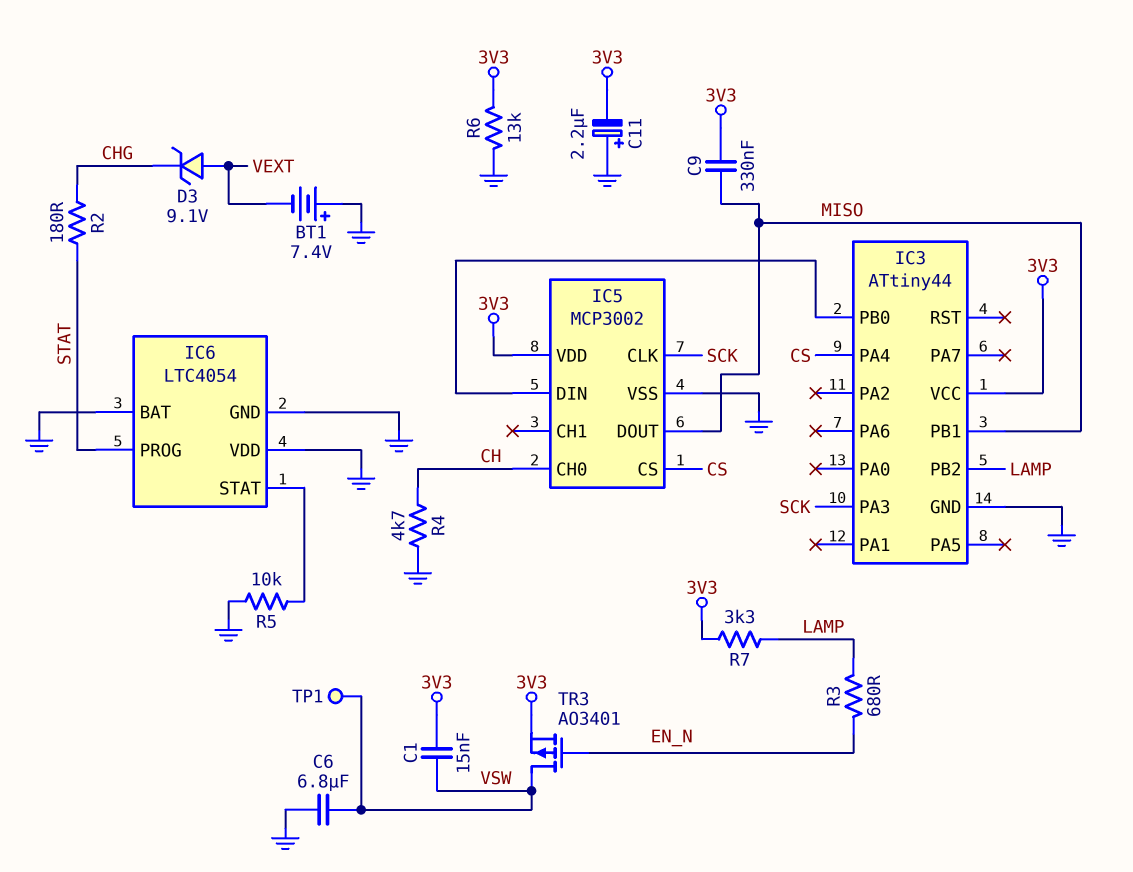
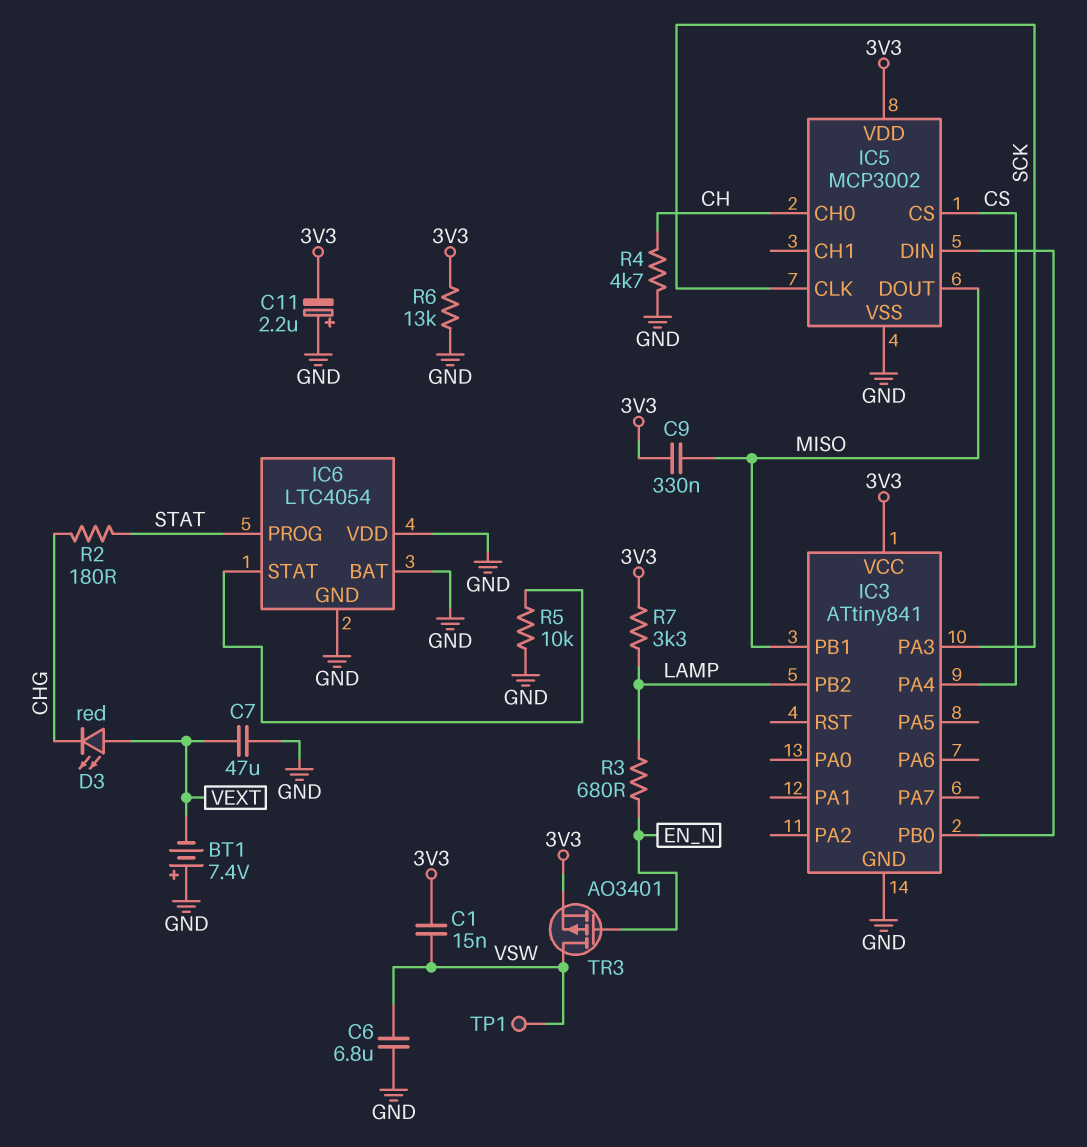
C7: none -> 47uF (GND, VEXT)
D3: zener 9.1V (A VEXT, K CHG) -> LED red (A VEXT, K CHG)
IC3: ATtiny44 -> ATtiny841

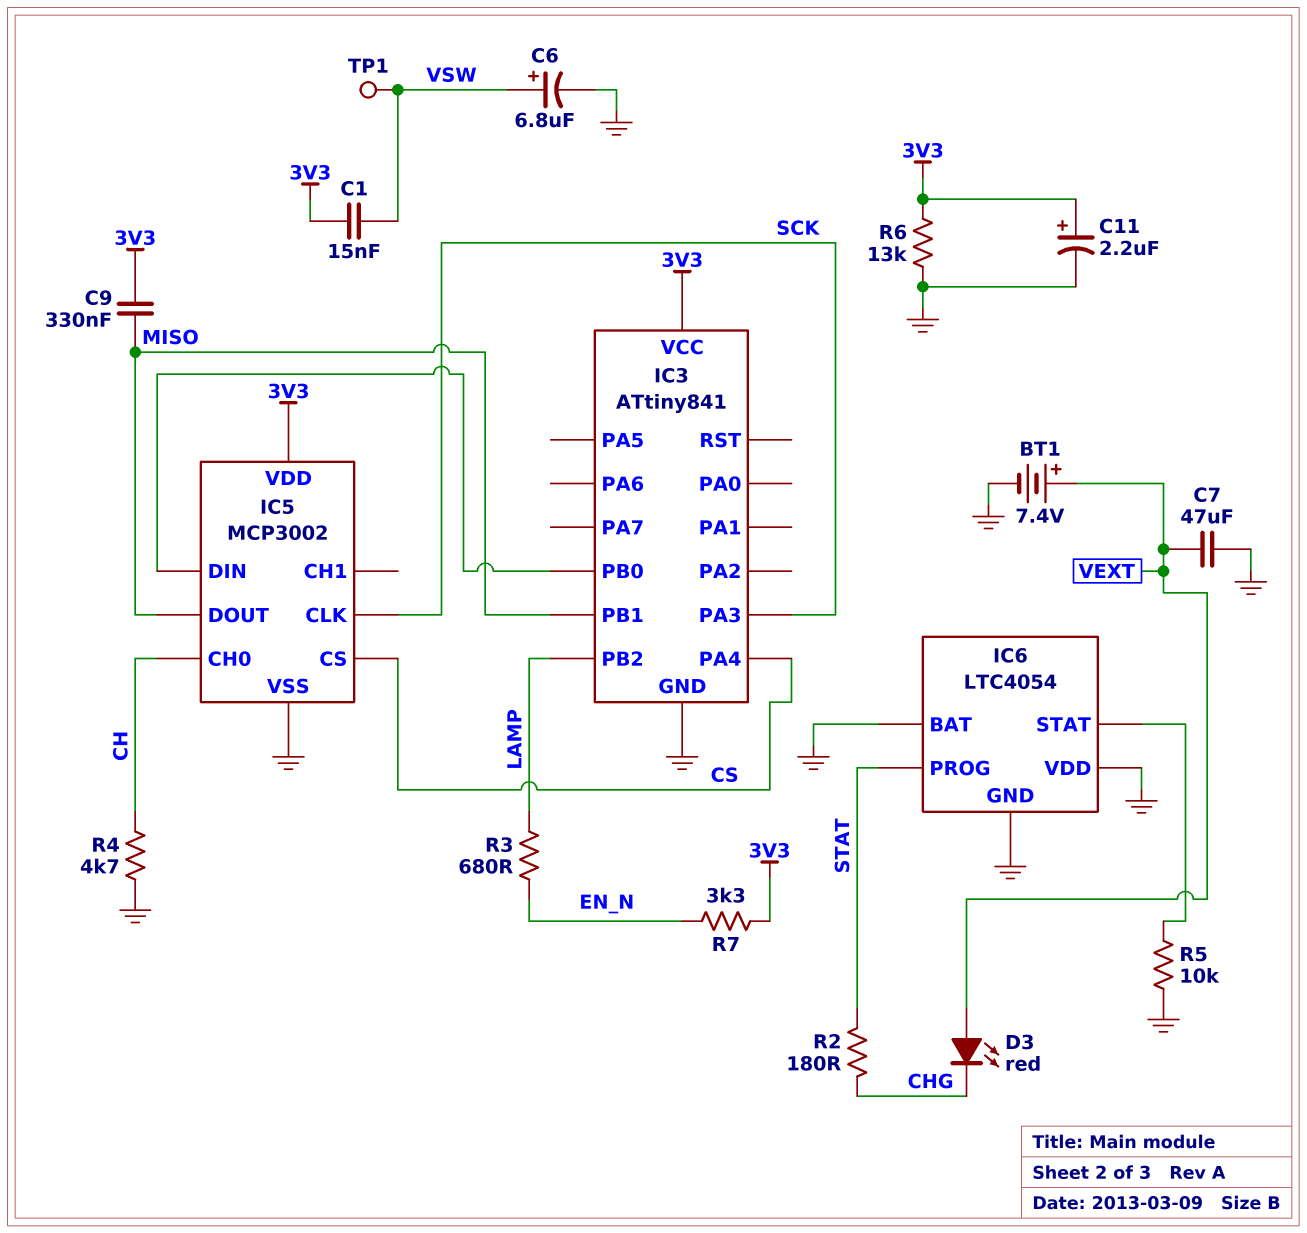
BT1: 7.4V (plus GND, minus VEXT) -> 7.4V (plus VEXT, minus GND)
C6: 6.8uF (GND, VSW) -> 6.8uF (plus VSW, minus GND)
C11: 2.2uF (plus GND, minus 3V3) -> 2.2uF (plus 3V3, minus GND)
R7: 3.3k (3V3, LAMP) -> 3.3k (3V3, EN_N)
TR3: PMOS AO3401 (G EN_N, D VSW, S 3V3) -> none

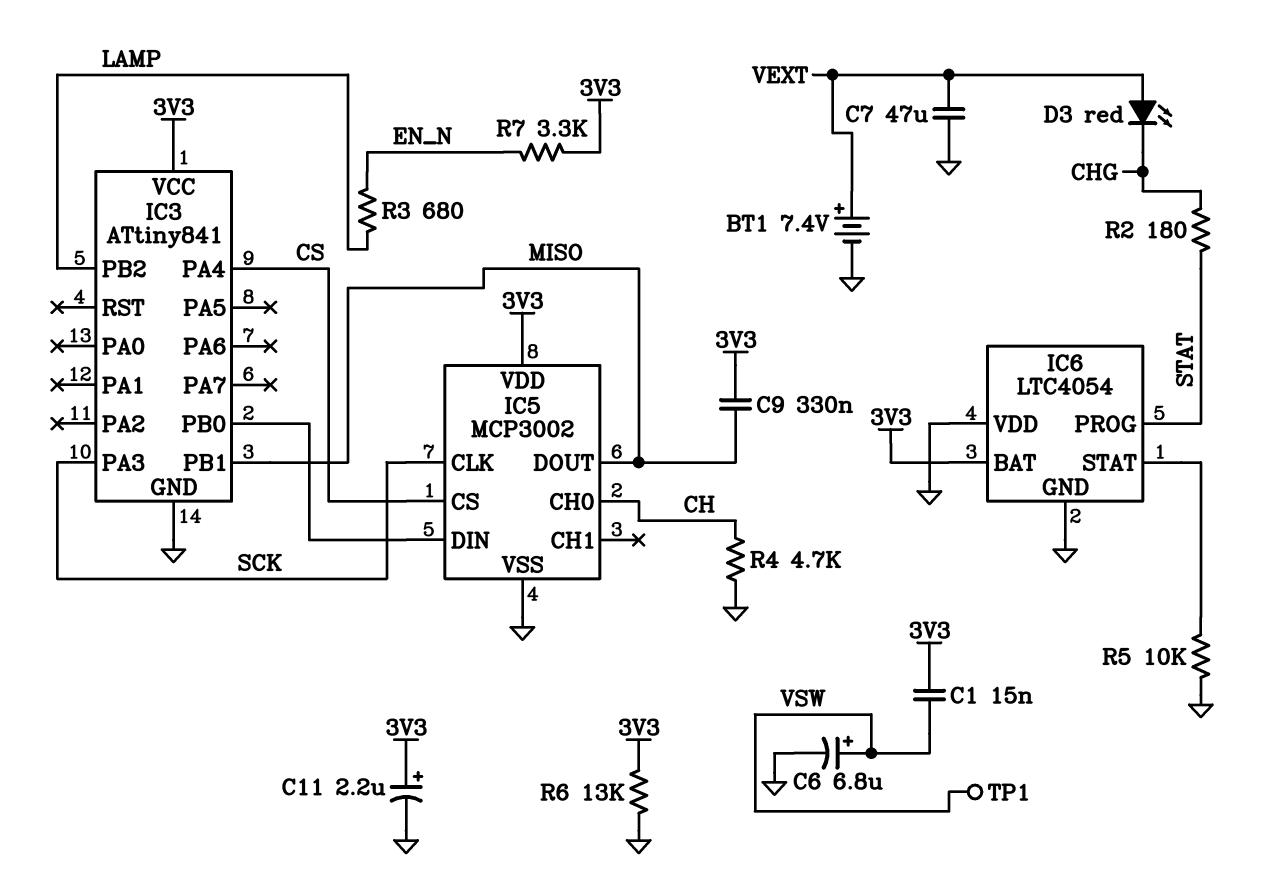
IC6 pin BAT: GND -> 3V3

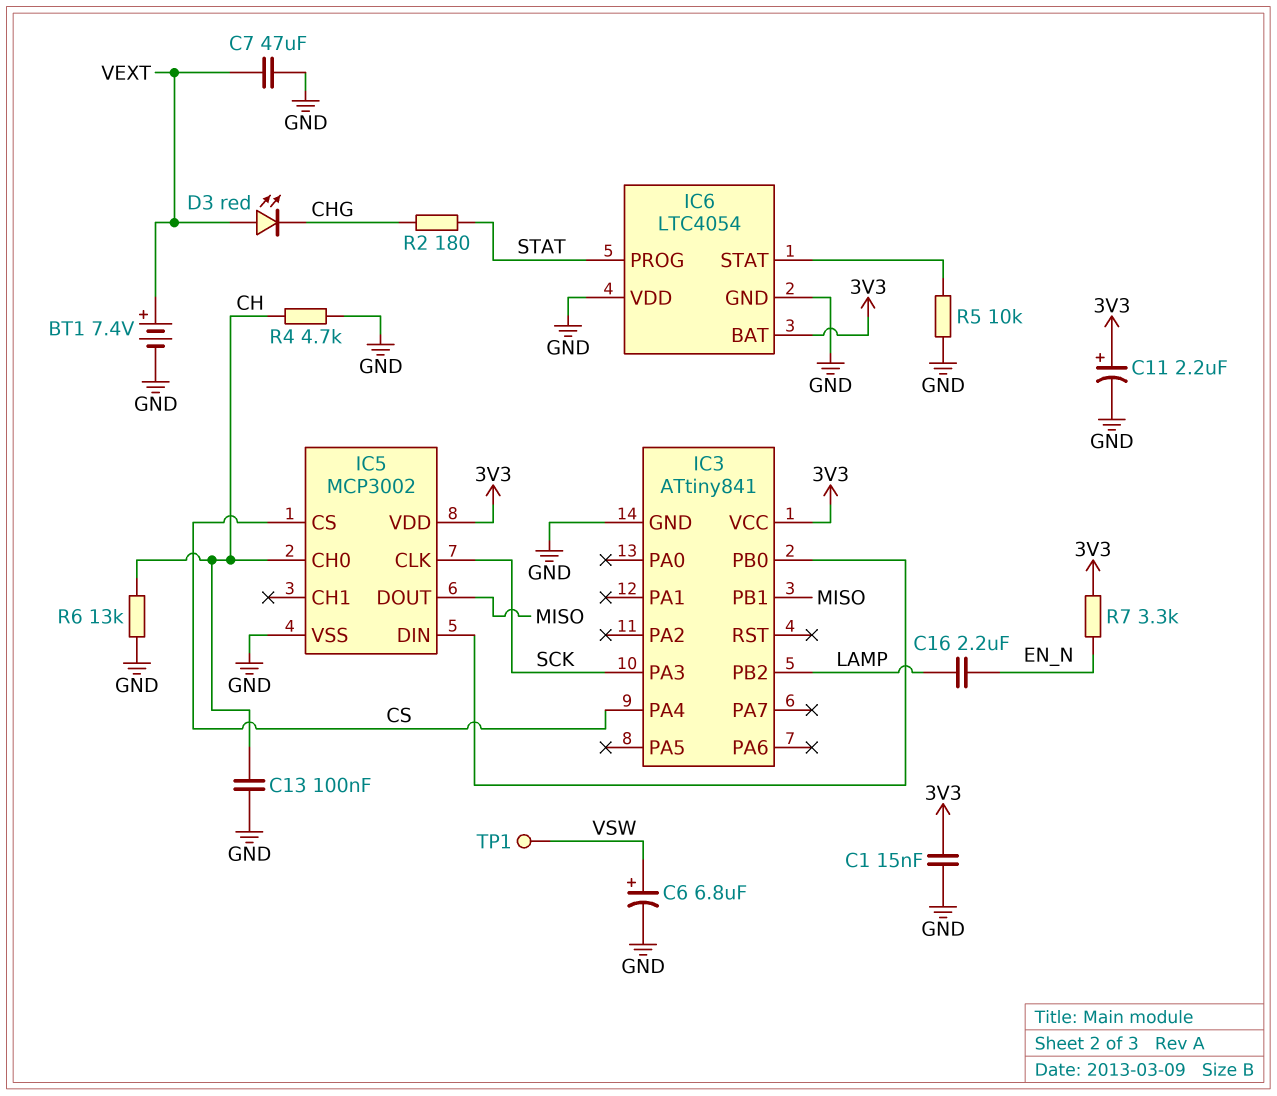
C1: 15nF (3V3, VSW) -> 15nF (3V3, GND)
C9: 330nF (3V3, MISO) -> none
C13: none -> 100nF (CH, GND)
C16: none -> 2.2uF (EN_N, LAMP)
R3: 680 (EN_N, LAMP) -> none
R6: 13k (3V3, GND) -> 13k (CH, GND)

